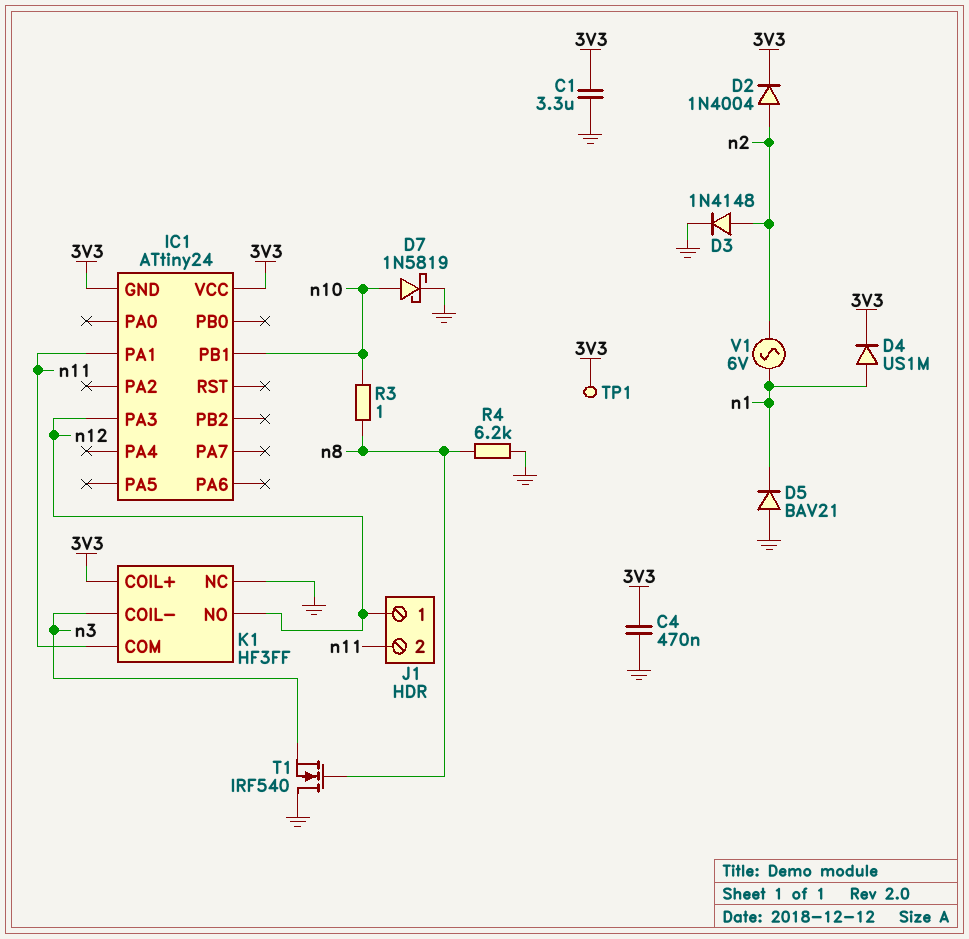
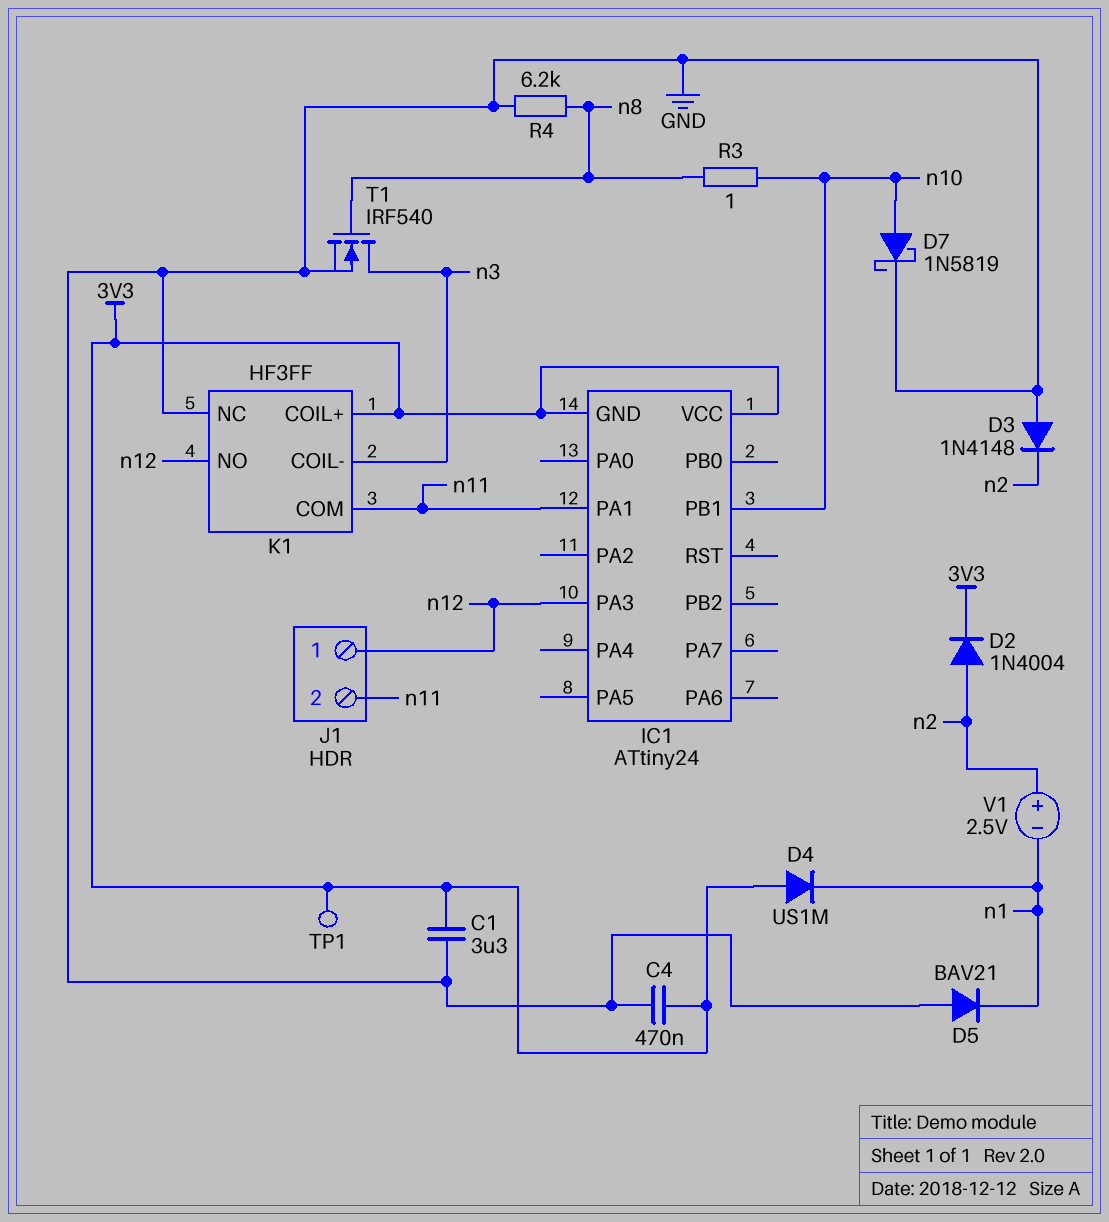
D3: diode 1N4148 (A n2, K GND) -> diode 1N4148 (A GND, K n2)
D4: diode US1M (A n1, K 3V3) -> diode US1M (A 3V3, K n1)
T1: NMOS IRF540 (G n8, D GND, S n3) -> NMOS IRF540 (G n8, D n3, S GND)
V1: AC 6V (n1, n2) -> 2.5V (plus n2, minus n1)

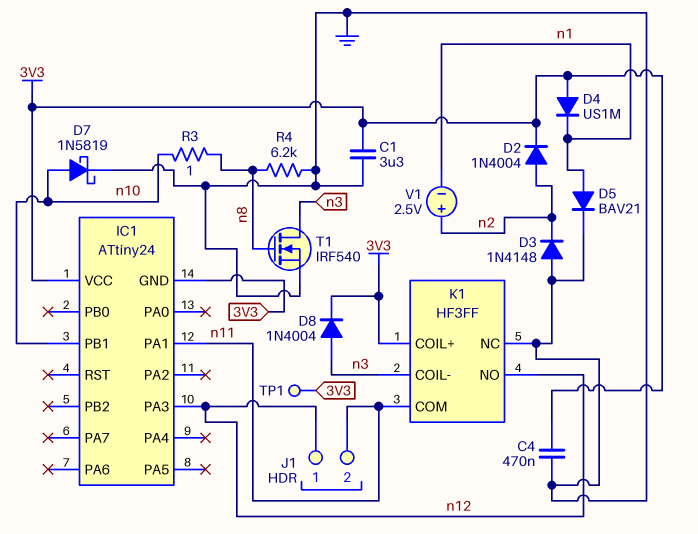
D5: diode BAV21 (A GND, K n1) -> diode BAV21 (A n1, K GND)
D8: none -> diode 1N4004 (A n3, K 3V3)

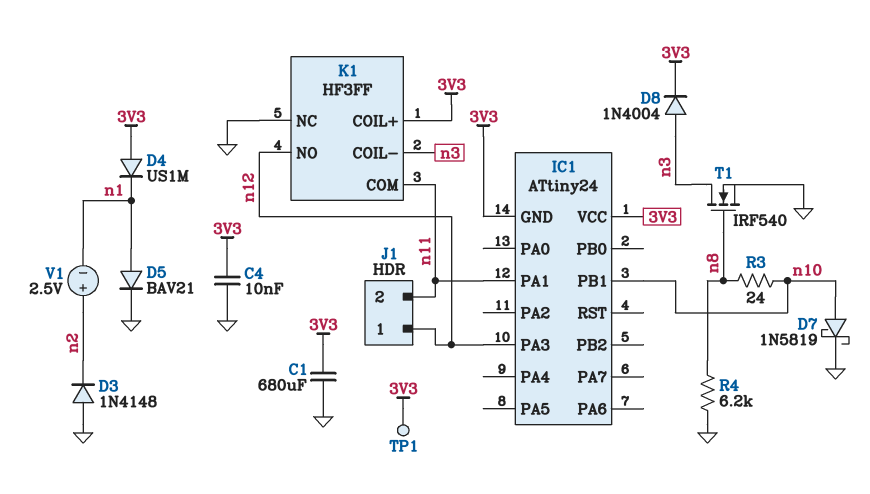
C1: 3.3uF (3V3, GND) -> 680uF (3V3, GND)
C4: 470nF (3V3, GND) -> 10nF (3V3, GND)
D2: diode 1N4004 (A n2, K 3V3) -> none
R3: 1 (n8, n10) -> 24 (n8, n10)

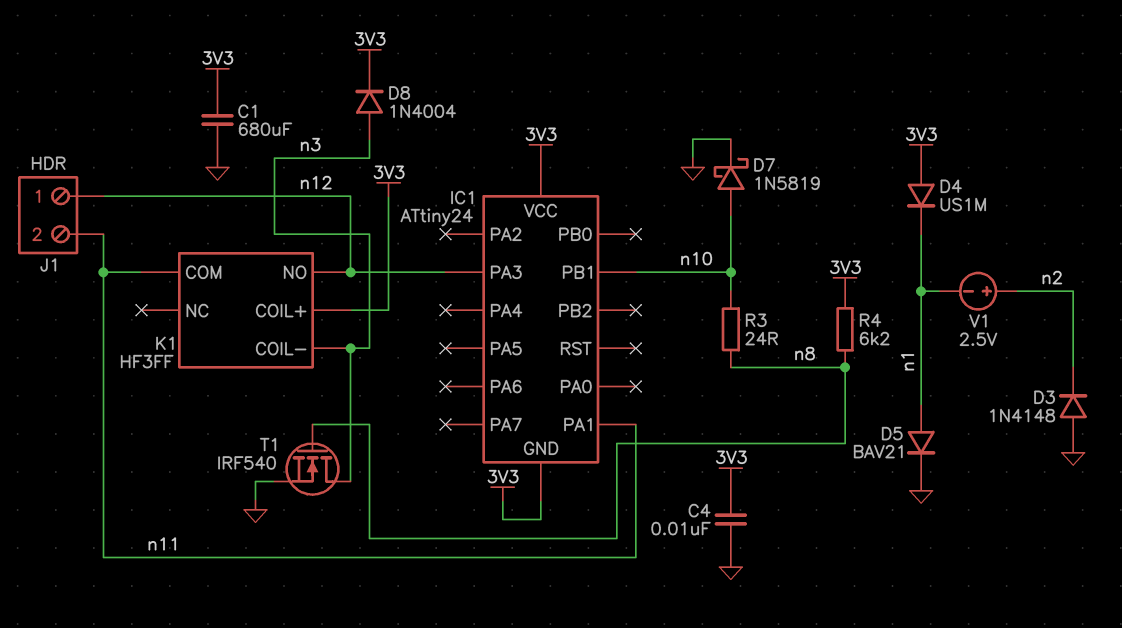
K1 pin NC: GND -> none
R4: 6.2k (GND, n8) -> 6.2k (3V3, n8)
TP1: test point (3V3) -> none

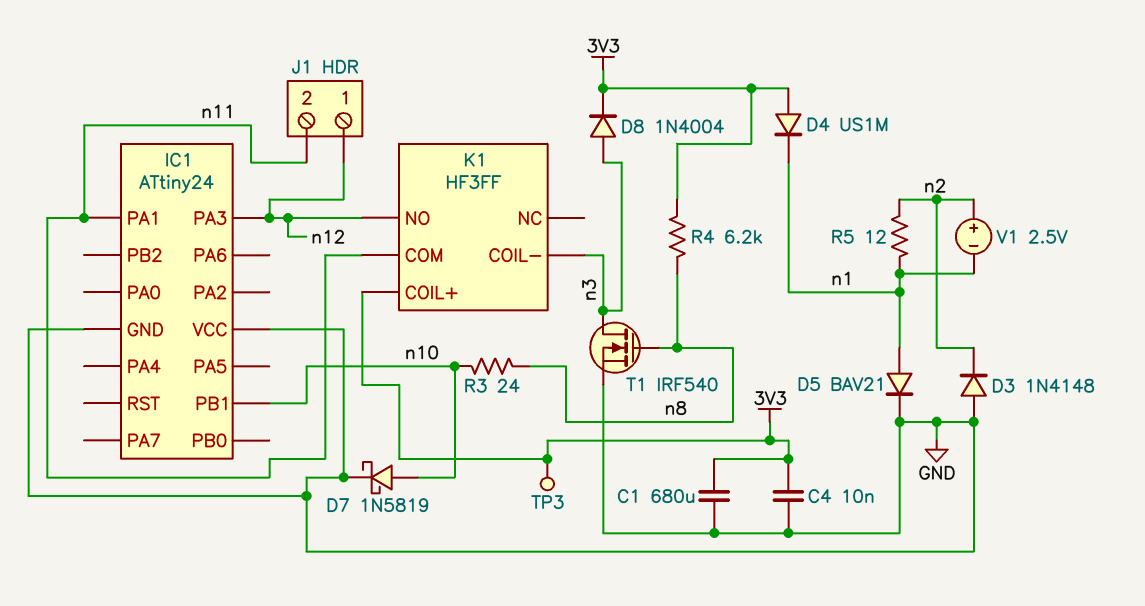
IC1 pin GND: 3V3 -> GND
IC1 pin VCC: 3V3 -> GND
R5: none -> 12 (n1, n2)
TP3: none -> test point (3V3)

